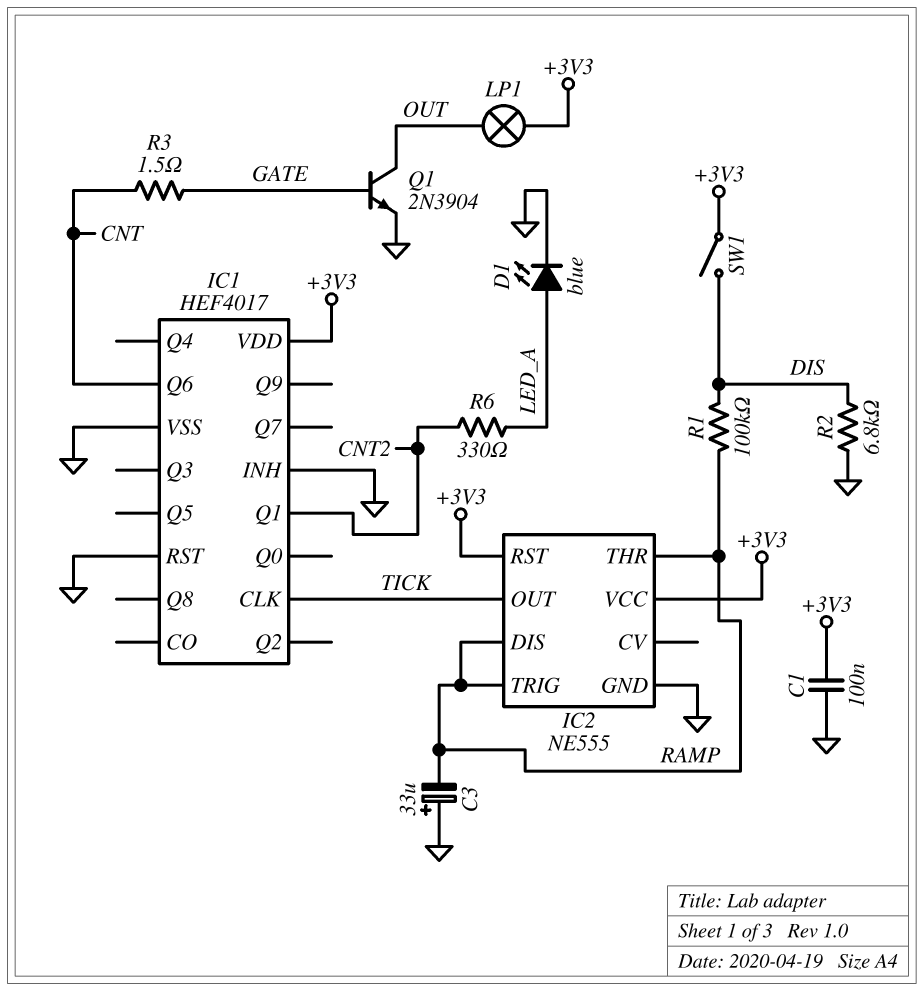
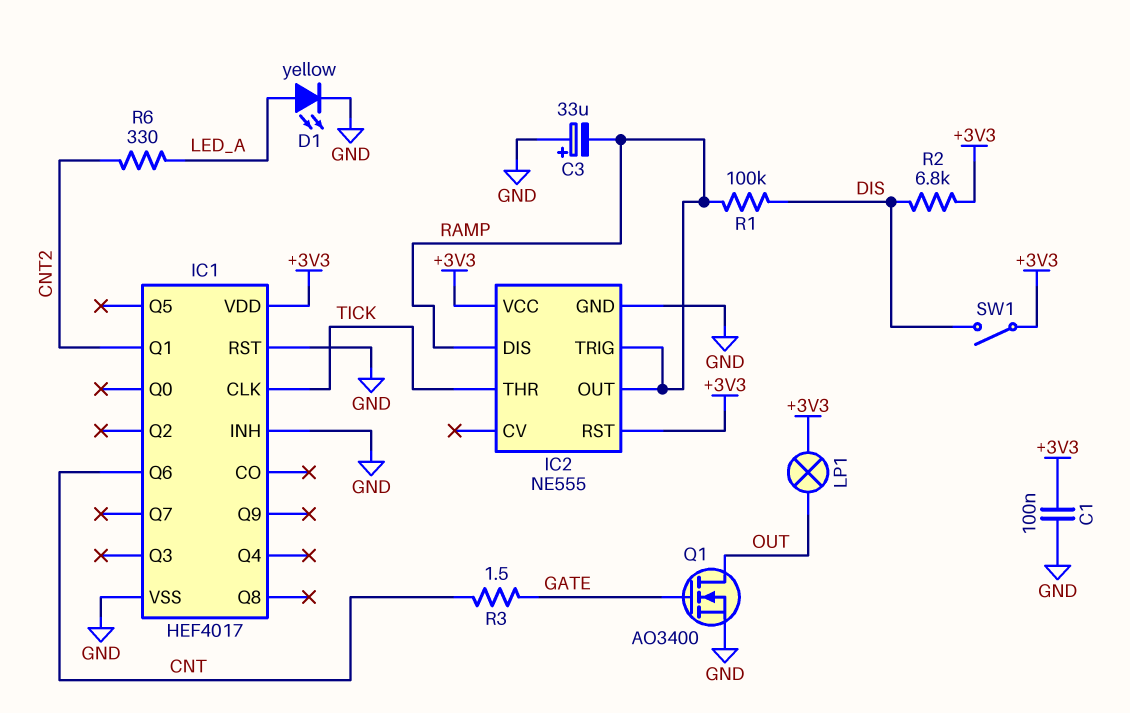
D1: LED blue (A LED_A, K GND) -> LED yellow (A LED_A, K GND)
IC2 pin OUT: TICK -> RAMP
IC2 pin THR: RAMP -> TICK
Q1: NPN 2N3904 (B GATE, C OUT, E GND) -> NMOS AO3400 (G GATE, D OUT, S GND)
R2: 6.8k (DIS, GND) -> 6.8k (+3V3, DIS)

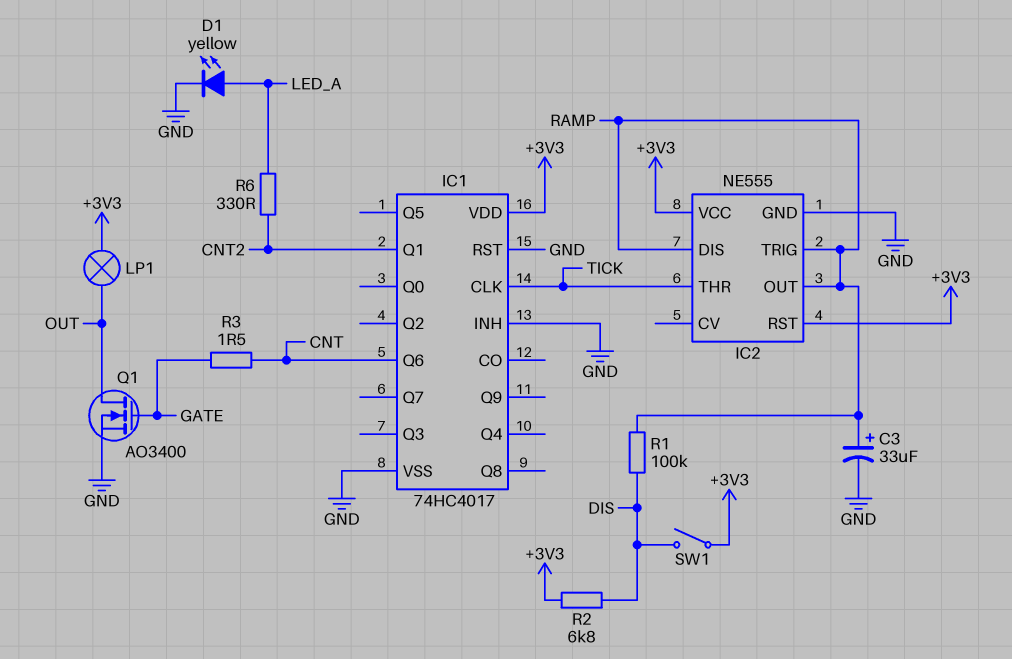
C1: 100nF (+3V3, GND) -> none
C3: 33uF (plus GND, minus RAMP) -> 33uF (plus RAMP, minus GND)
IC1: HEF4017 -> 74HC4017

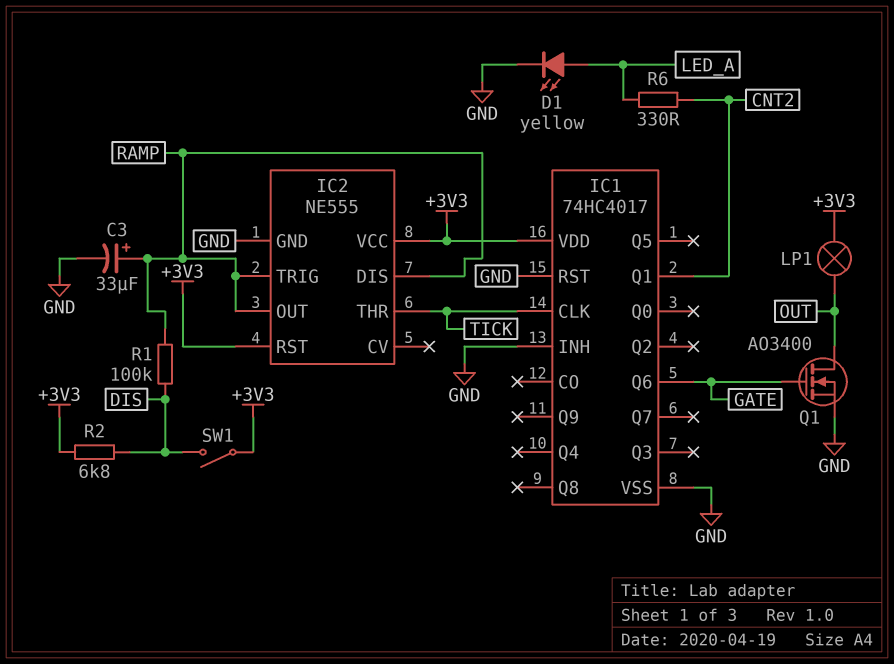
IC1 pin Q6: CNT -> GATE
R3: 1.5 (CNT, GATE) -> none

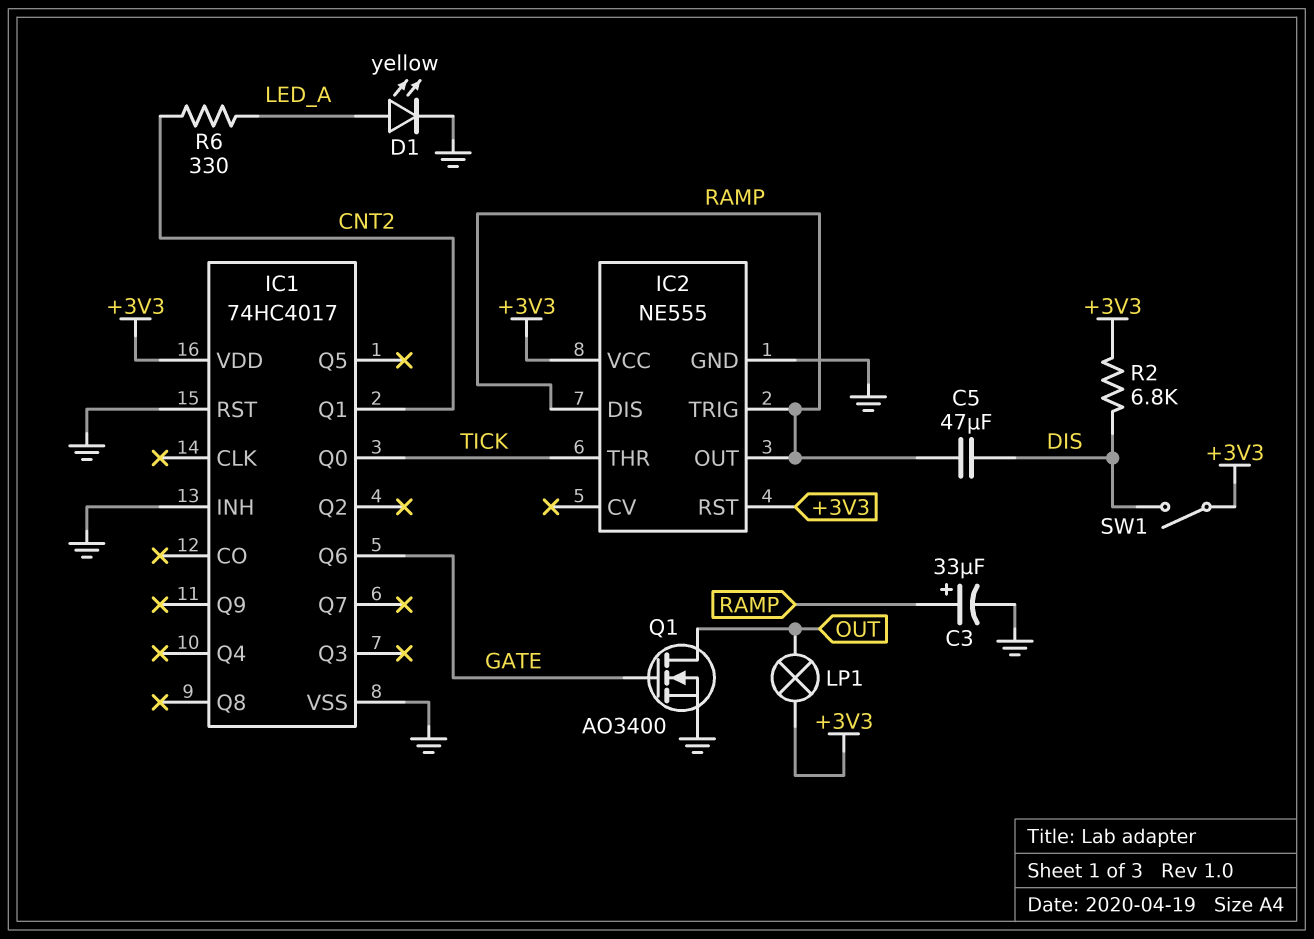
C5: none -> 47uF (DIS, RAMP)
IC1 pin CLK: TICK -> none
IC1 pin Q0: none -> TICK
R1: 100k (DIS, RAMP) -> none

